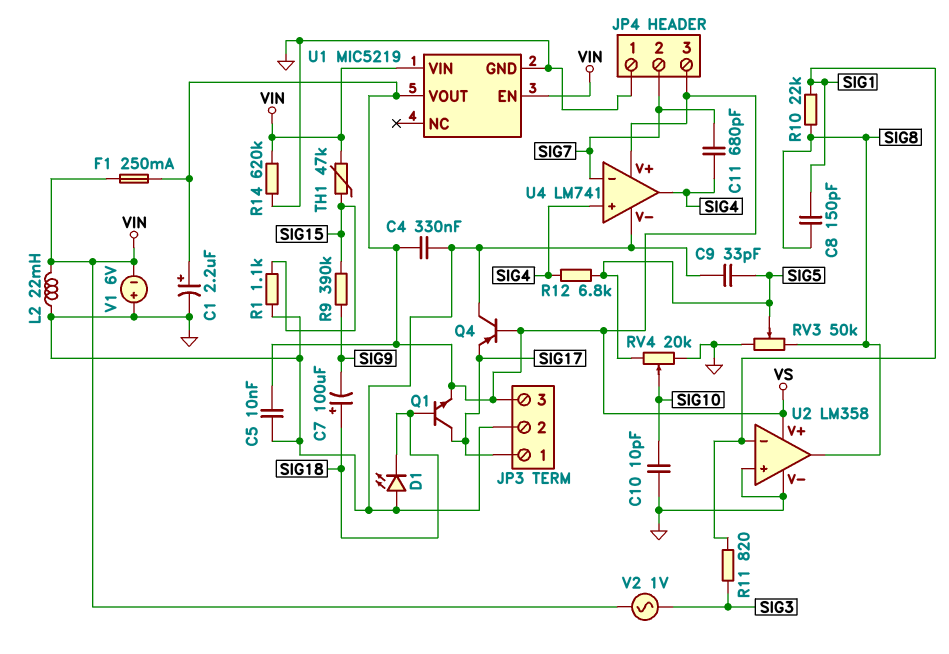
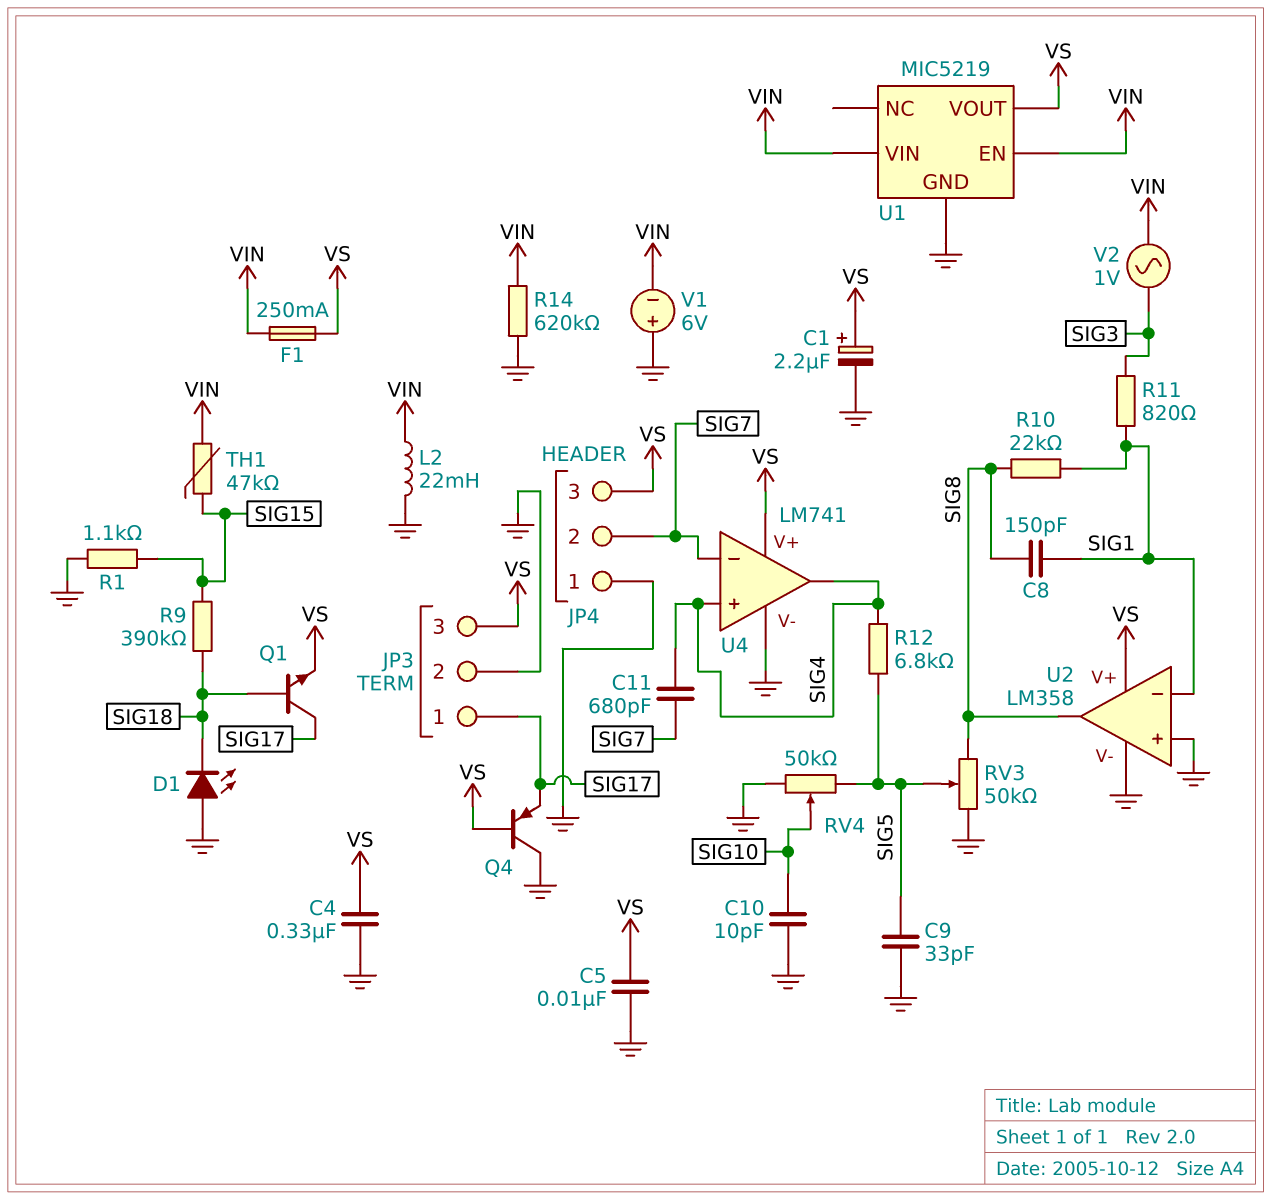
C7: 100uF (plus SIG18, minus SIG9) -> none
R9: 390k (SIG9, SIG15) -> 390k (SIG15, SIG18)
RV4: 20k (GND, SIG5, wiper SIG10) -> 50k (GND, SIG5, wiper SIG10)

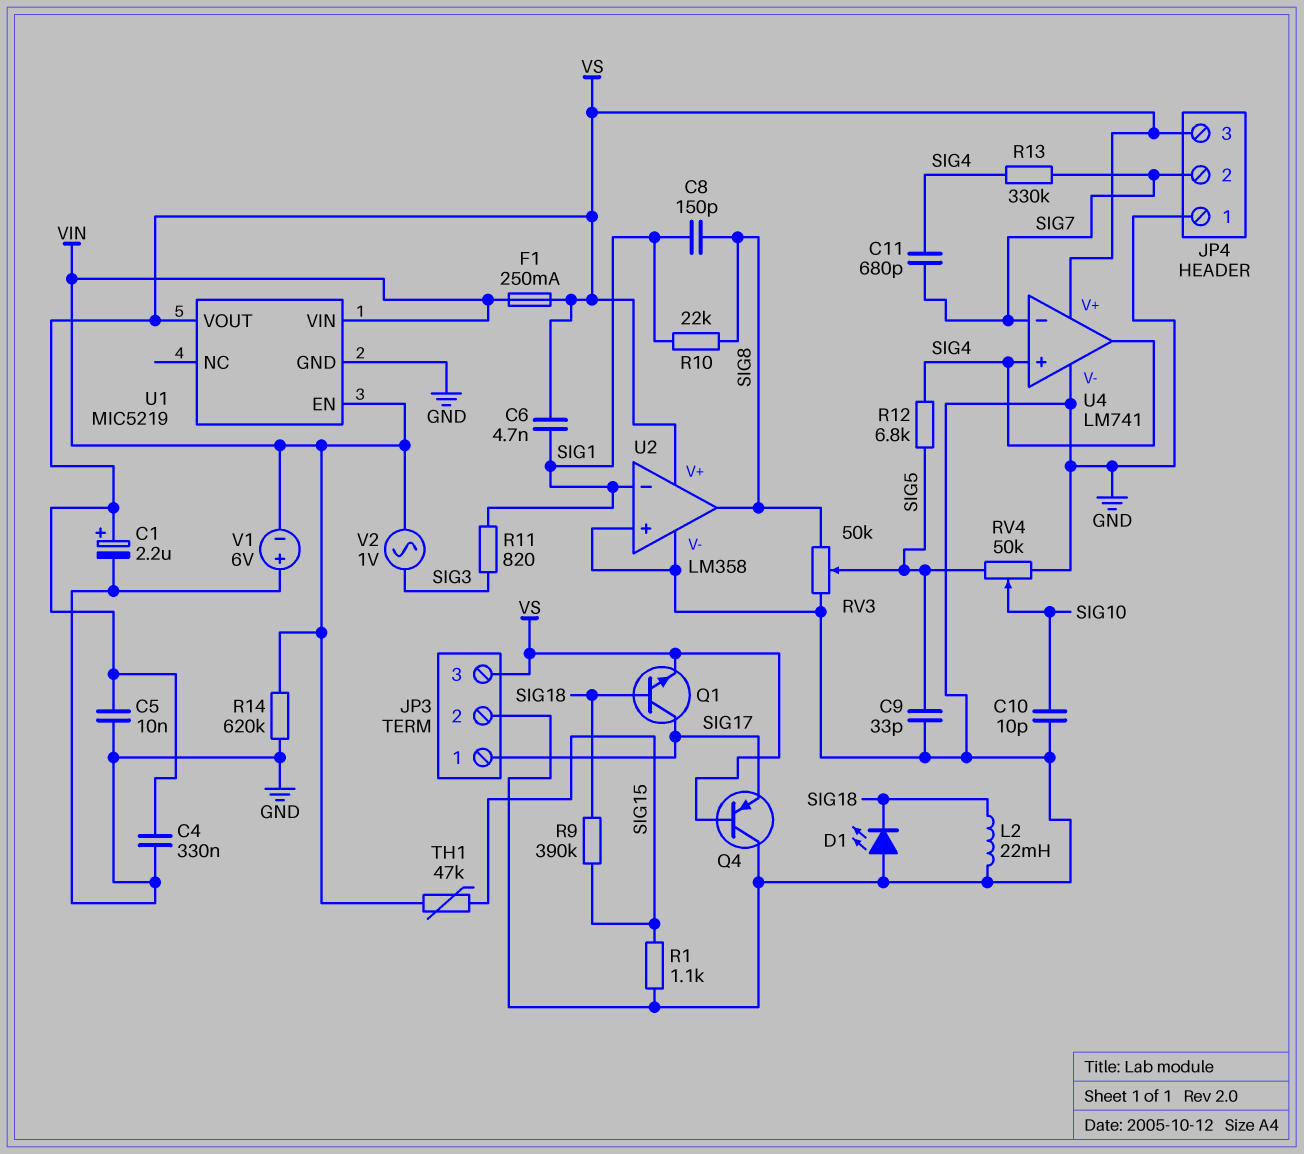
C6: none -> 4.7nF (SIG1, VS)
L2: 22mH (GND, VIN) -> 22mH (GND, SIG18)
R13: none -> 330k (SIG4, SIG7)

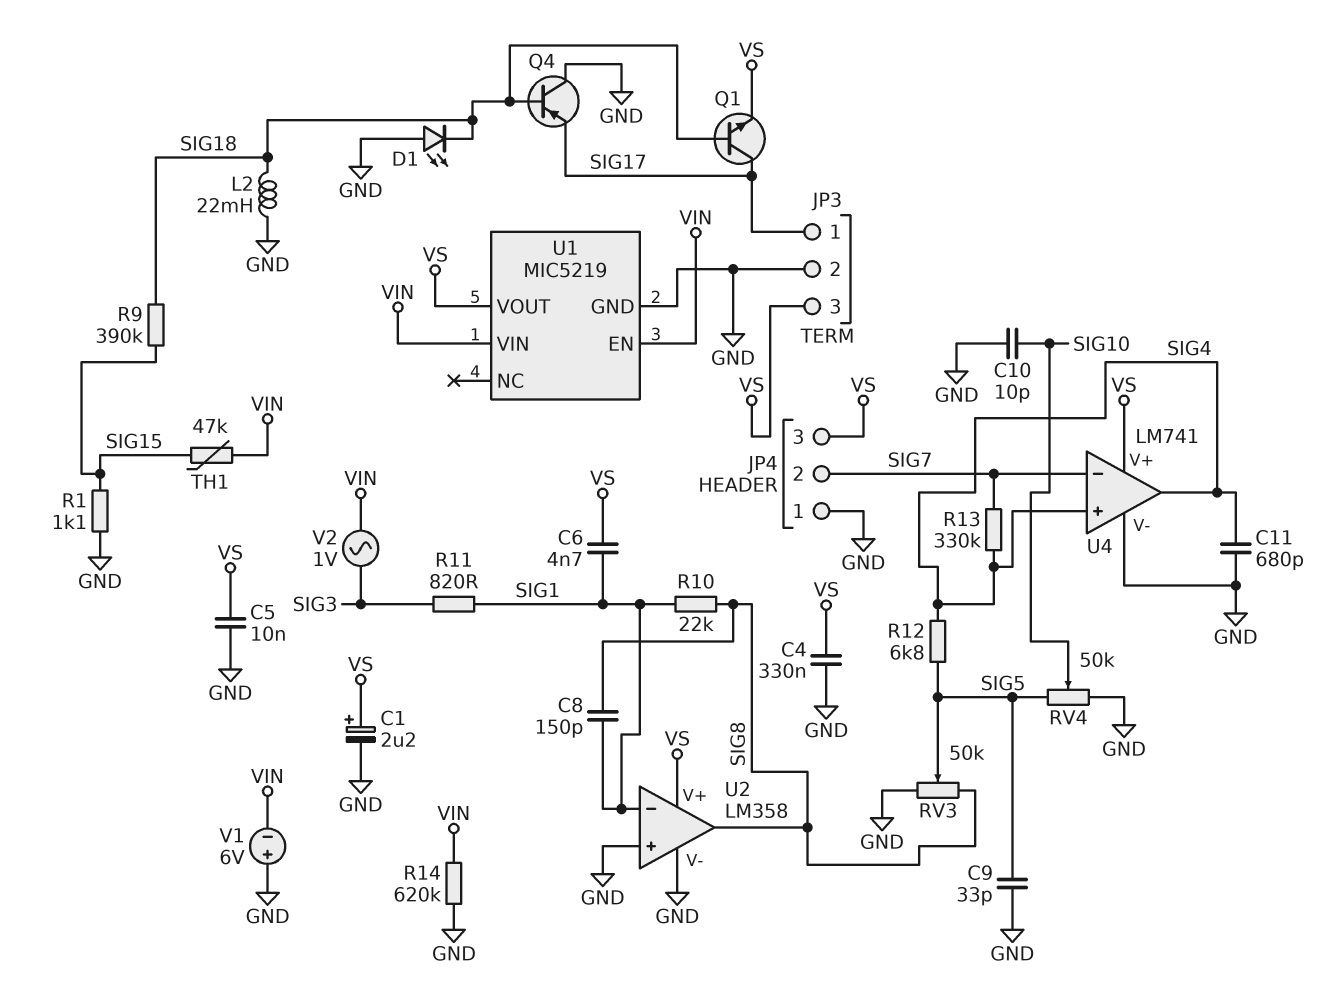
C11: 680pF (SIG4, SIG7) -> 680pF (GND, SIG4)
F1: 250mA (VIN, VS) -> none
Q4: PNP (B VS, C GND, E SIG17) -> PNP (B SIG18, C GND, E SIG17)

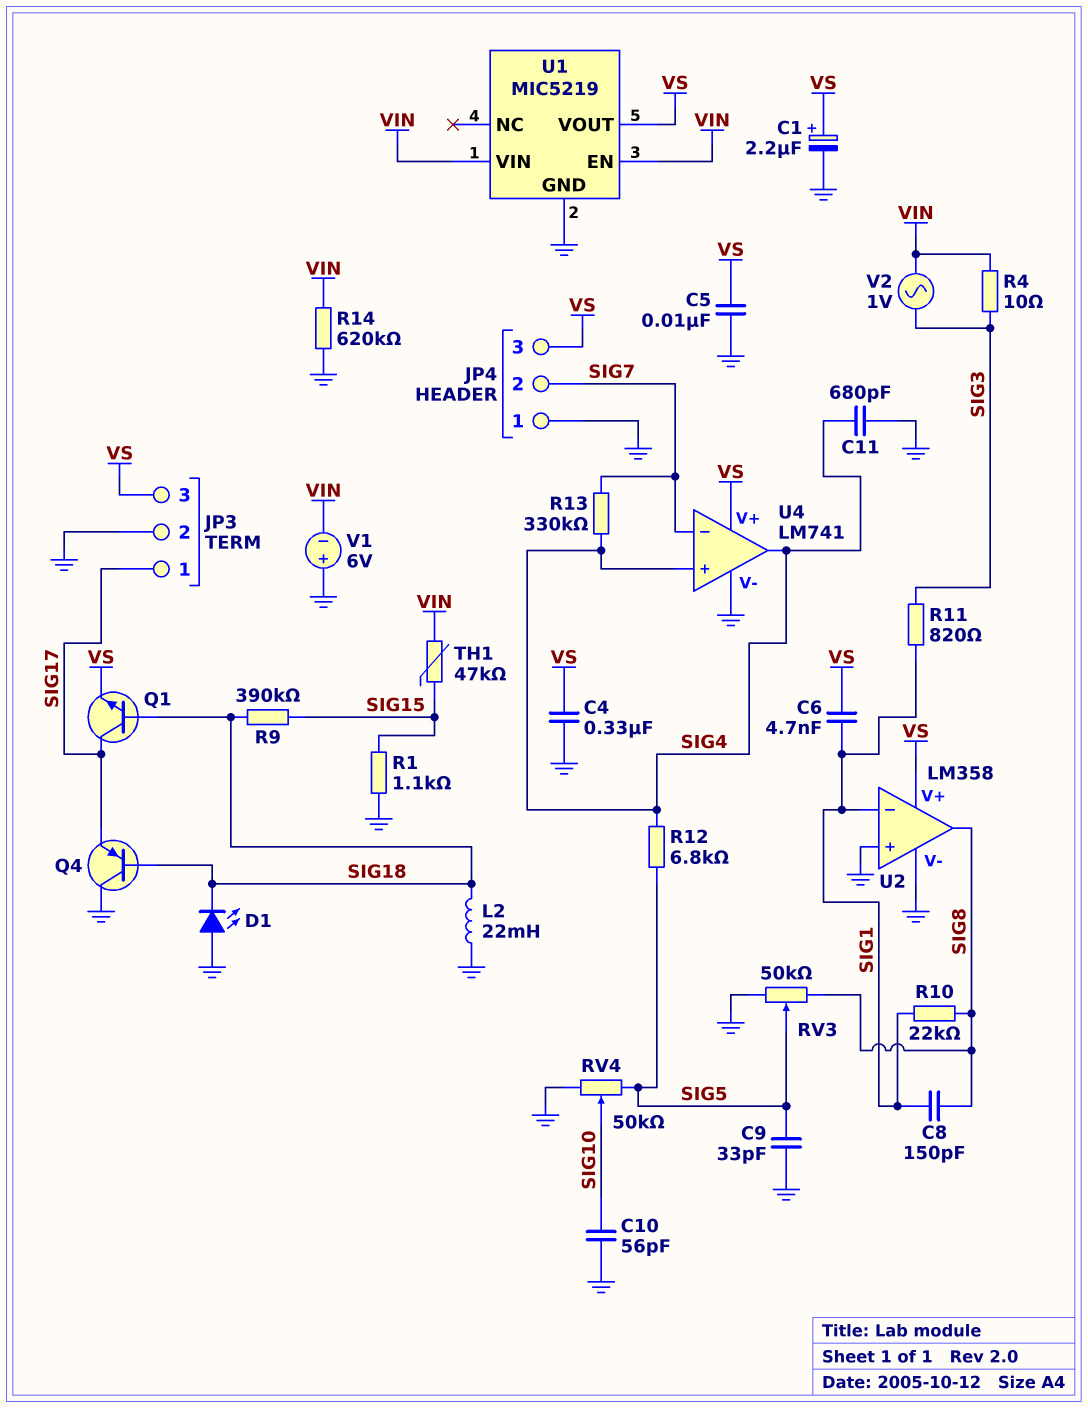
C10: 10pF (GND, SIG10) -> 56pF (GND, SIG10)
R4: none -> 10 (SIG3, VIN)

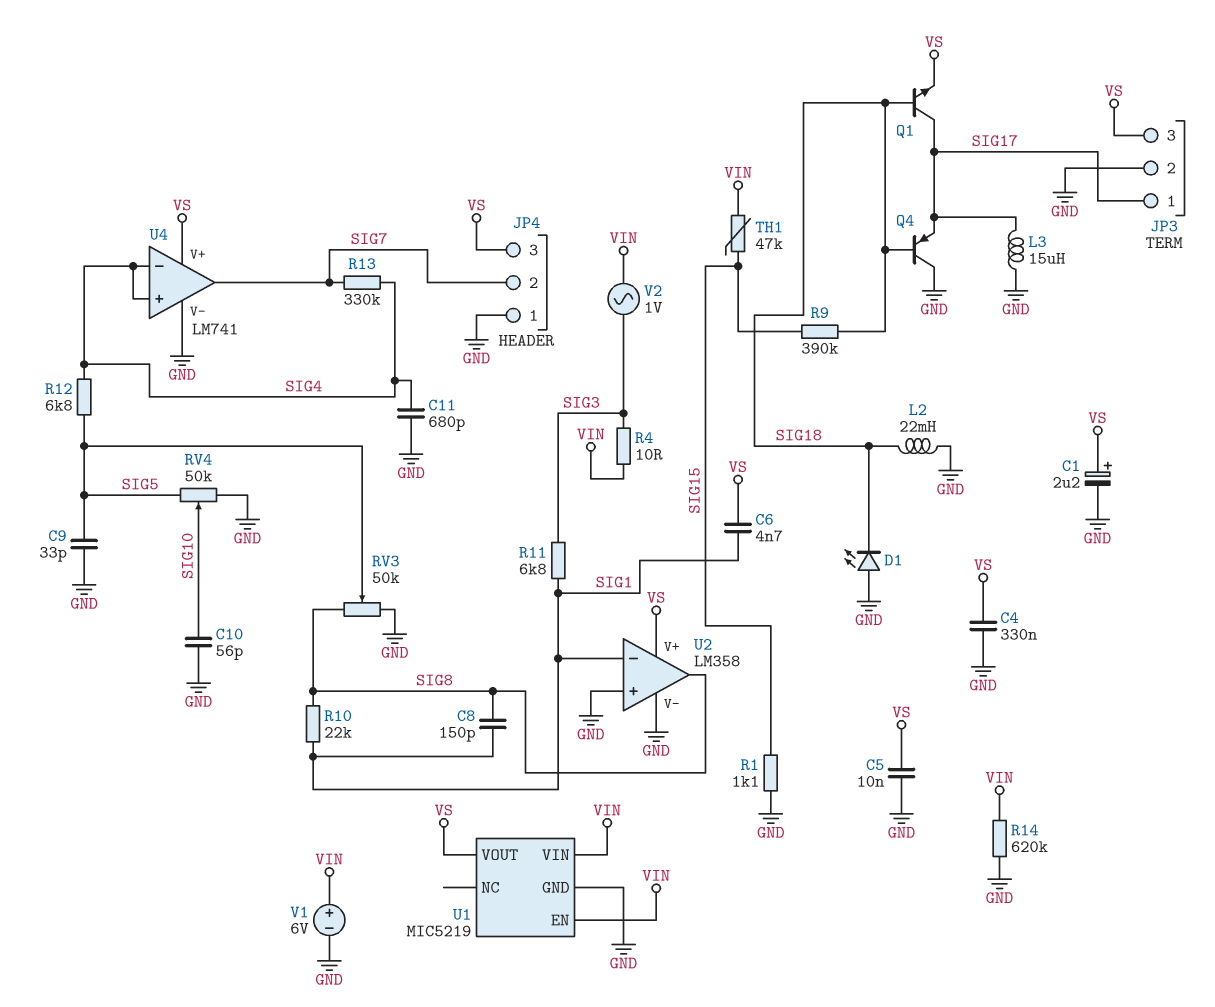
L3: none -> 15uH (GND, SIG17)
R11: 820 (SIG1, SIG3) -> 6.8k (SIG1, SIG3)
U4 pin in-: SIG7 -> SIG4
U4 pin out: SIG4 -> SIG7
V1: 6V (plus GND, minus VIN) -> 6V (plus VIN, minus GND)

